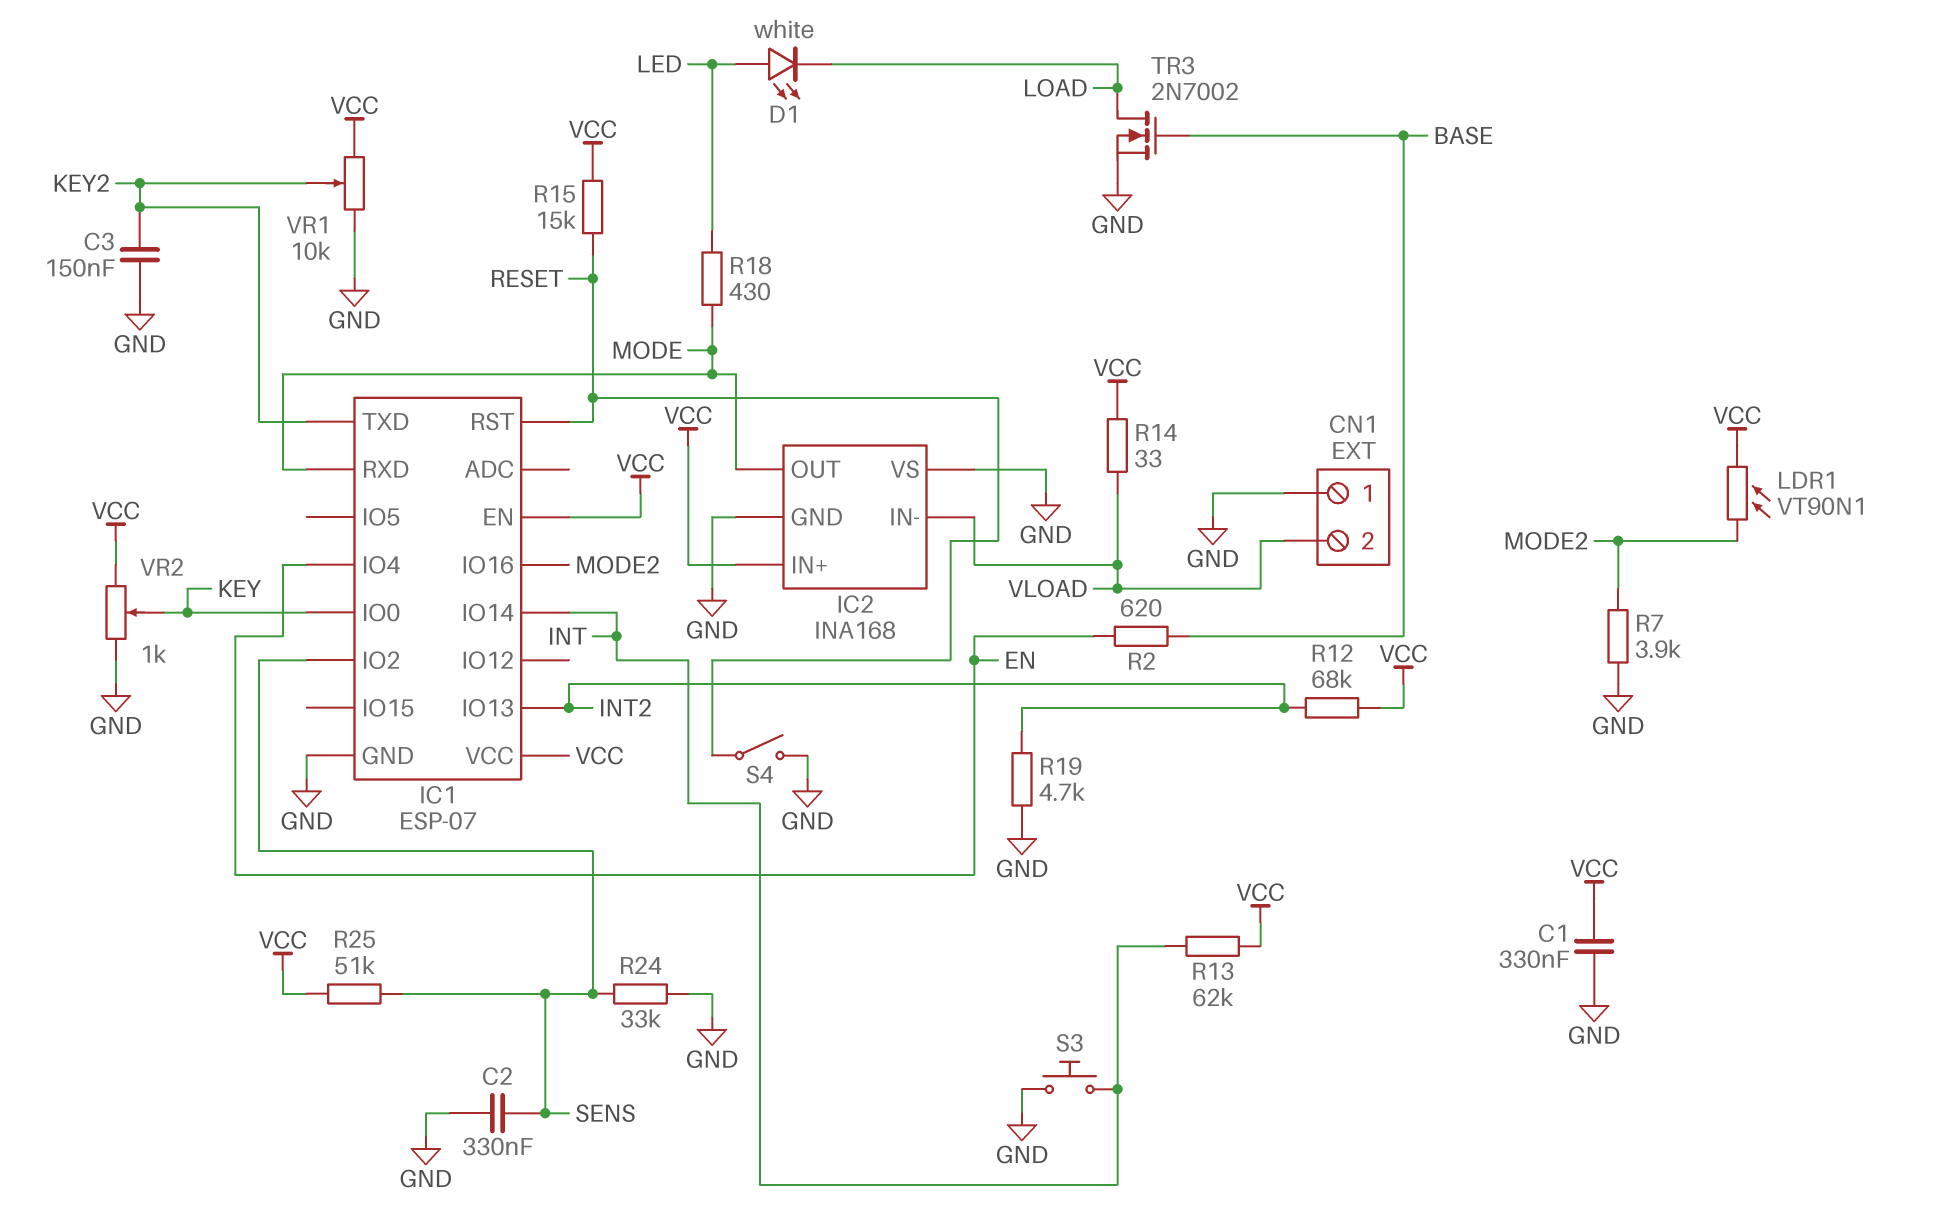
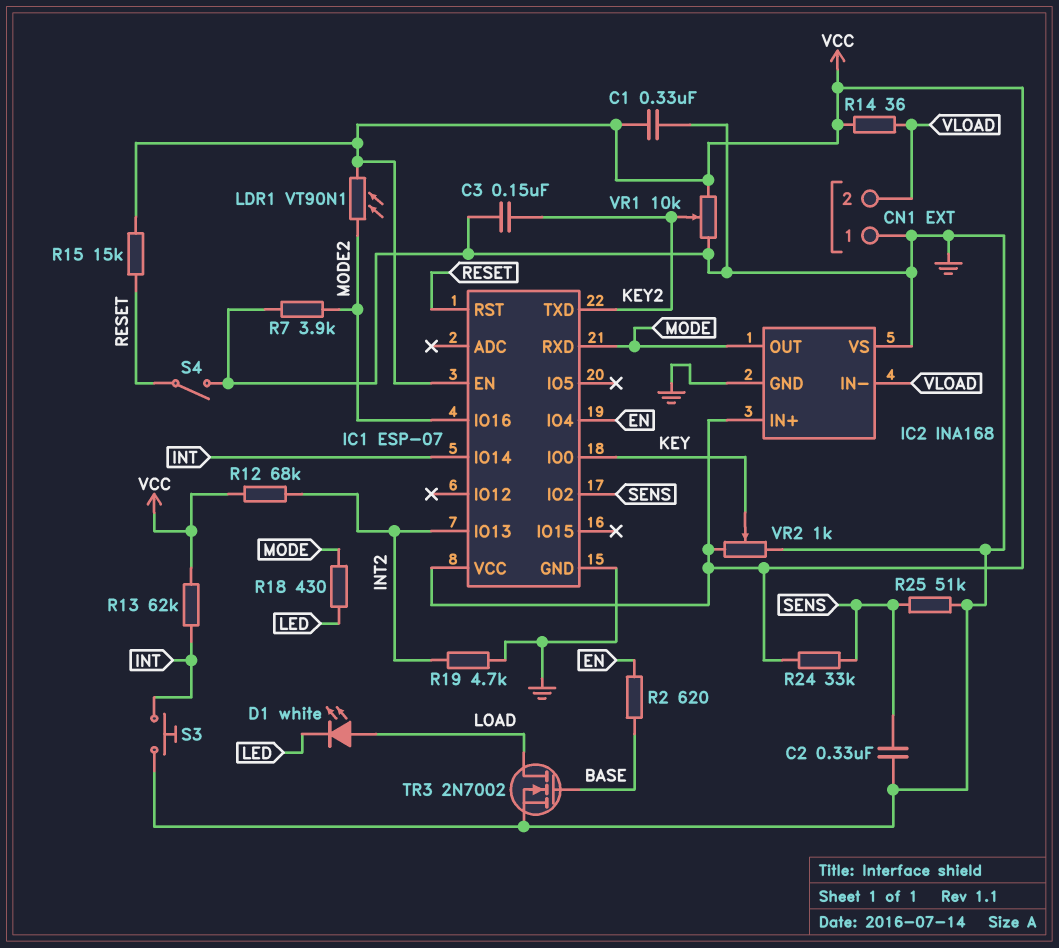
D1: LED white (A LED, K LOAD) -> LED white (A LOAD, K LED)
R14: 33 (VCC, VLOAD) -> 36 (VCC, VLOAD)
R24: 33k (GND, SENS) -> 33k (SENS, VCC)
R25: 51k (SENS, VCC) -> 51k (GND, SENS)

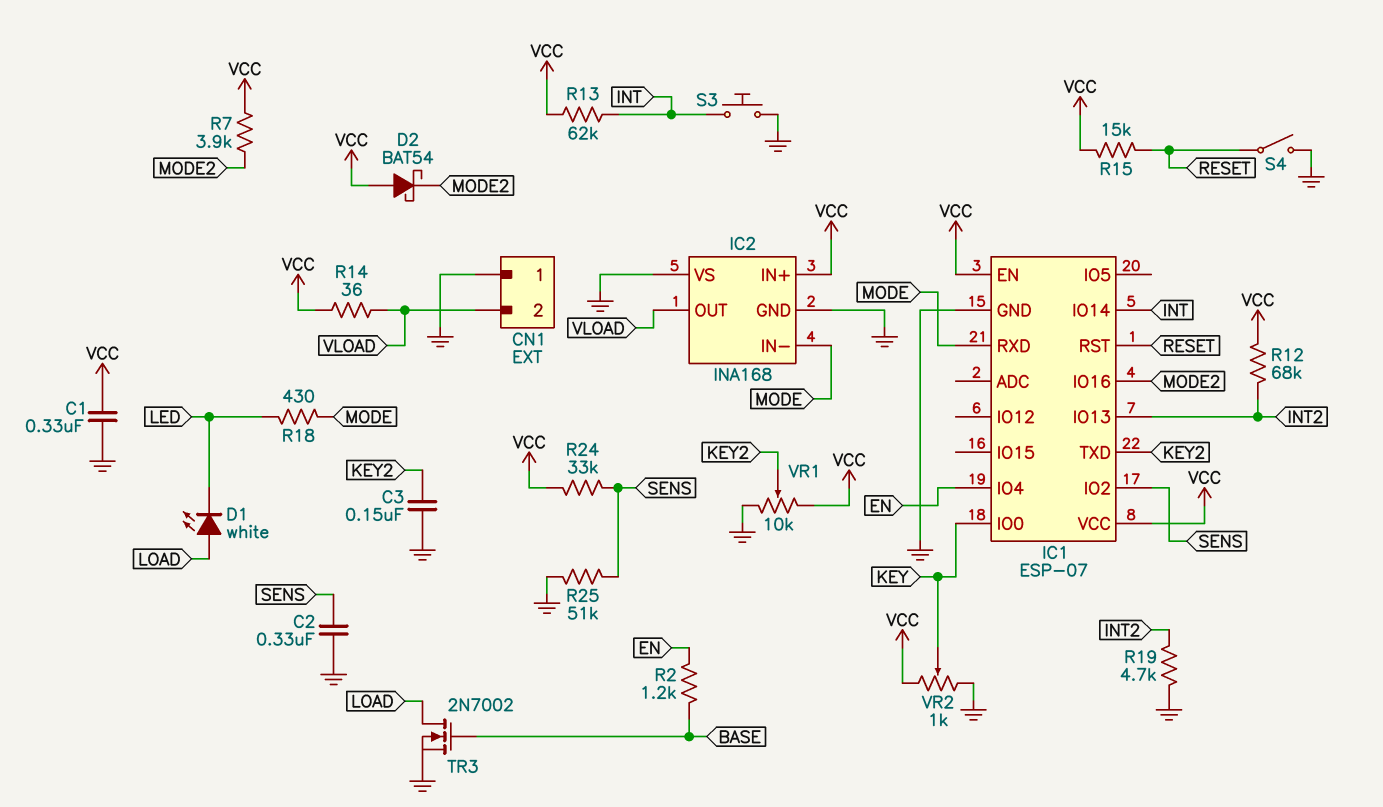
D2: none -> schottky BAT54 (A VCC, K MODE2)
IC2 pin IN-: VLOAD -> MODE
IC2 pin OUT: MODE -> VLOAD
LDR1: VT90N1 (MODE2, VCC) -> none
R2: 620 (BASE, EN) -> 1.2k (BASE, EN)
R7: 3.9k (GND, MODE2) -> 3.9k (MODE2, VCC)

